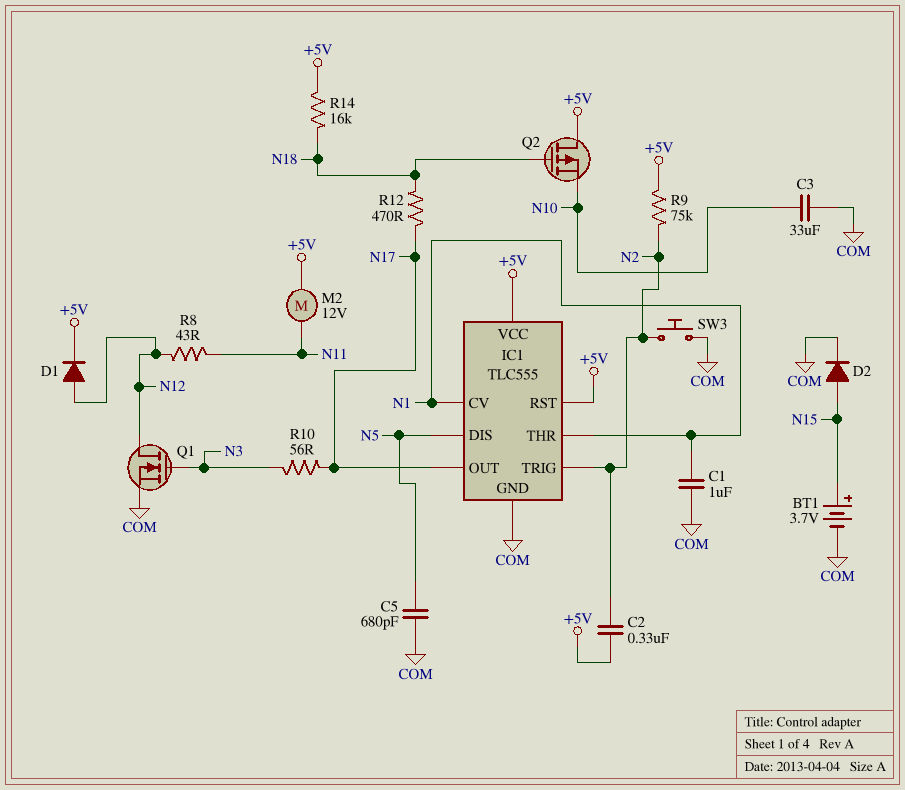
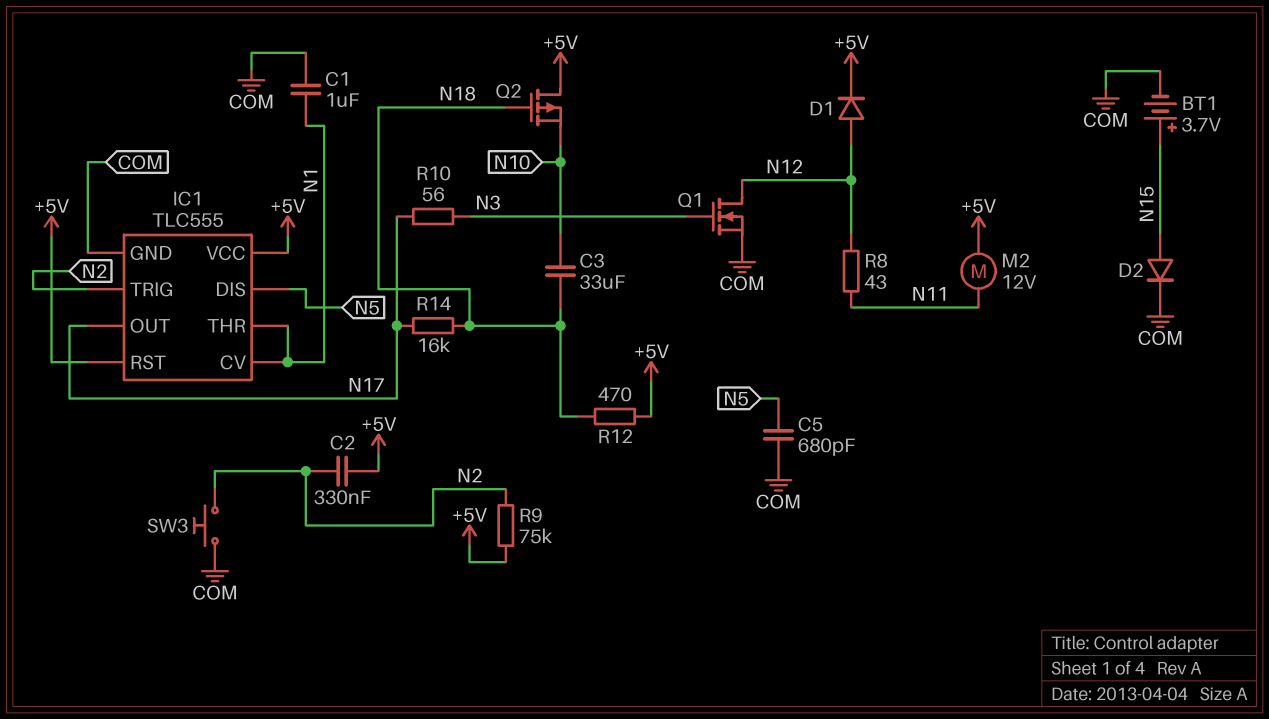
C3: 33uF (COM, N10) -> 33uF (N10, N18)
R12: 470 (N17, N18) -> 470 (+5V, N18)
R14: 16k (+5V, N18) -> 16k (N17, N18)

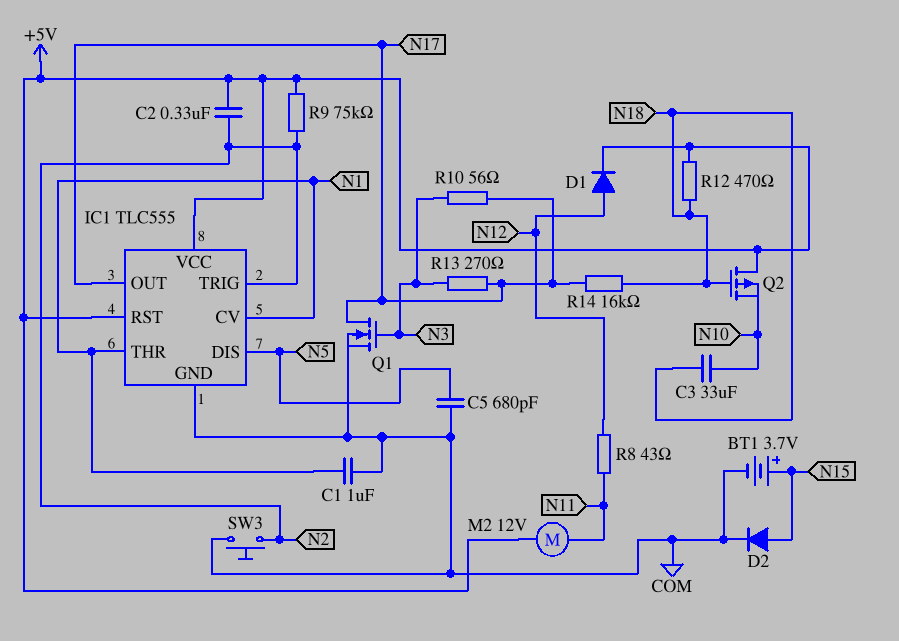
Q1: NMOS (G N3, D N12, S COM) -> NMOS (G N3, D N17, S COM)
R13: none -> 270 (N3, N17)

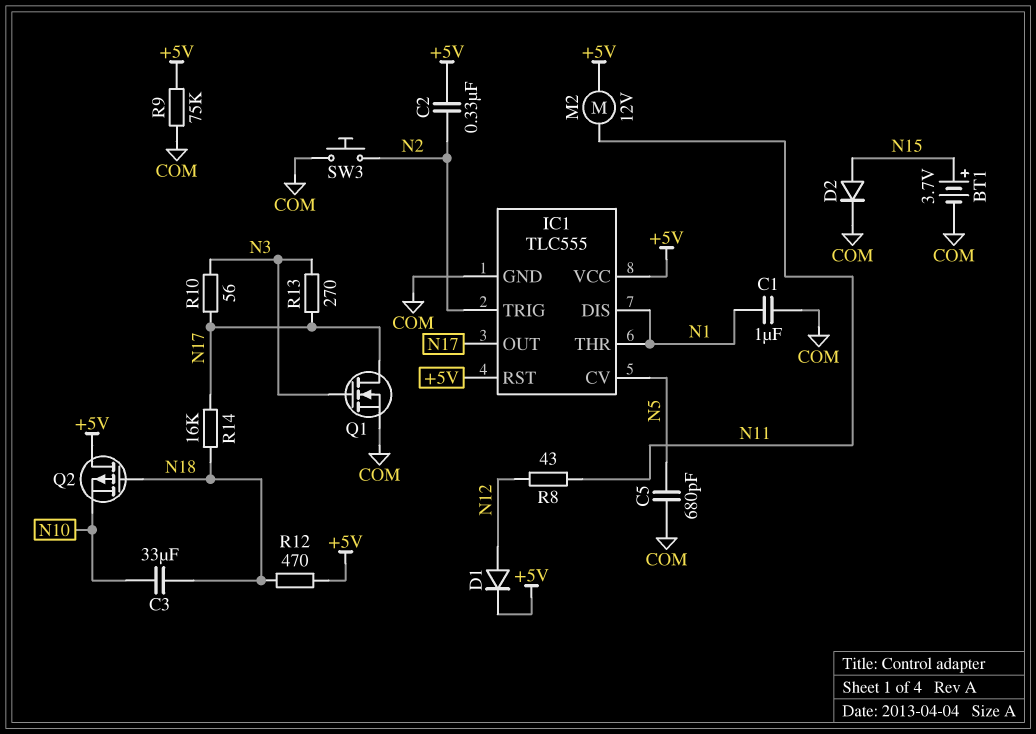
IC1 pin CV: N1 -> N5
IC1 pin DIS: N5 -> N1
R9: 75k (+5V, N2) -> 75k (+5V, COM)

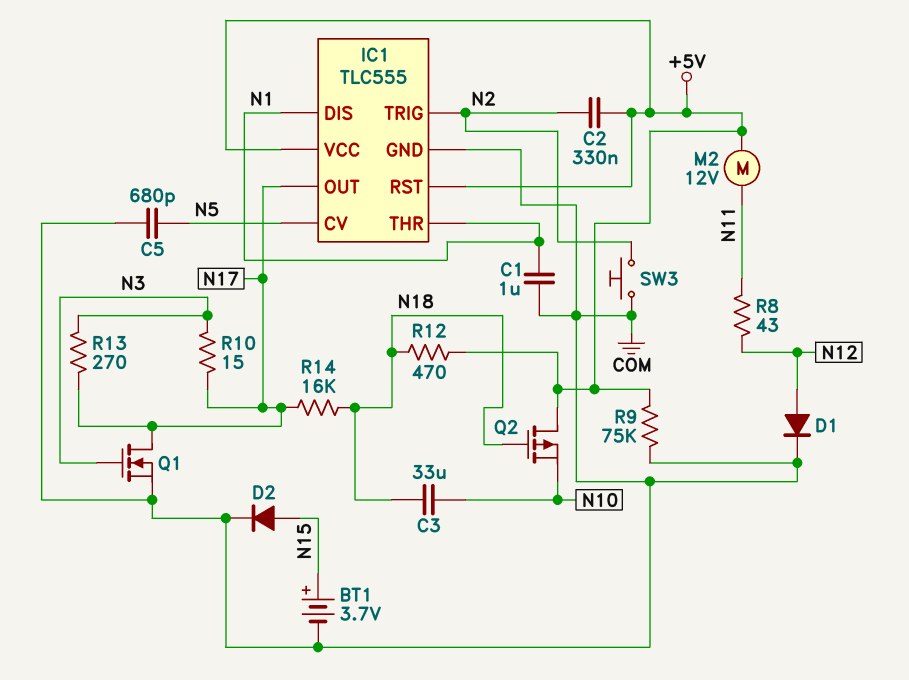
D1: diode (A N12, K +5V) -> diode (A N12, K COM)
R10: 56 (N3, N17) -> 15 (N3, N17)

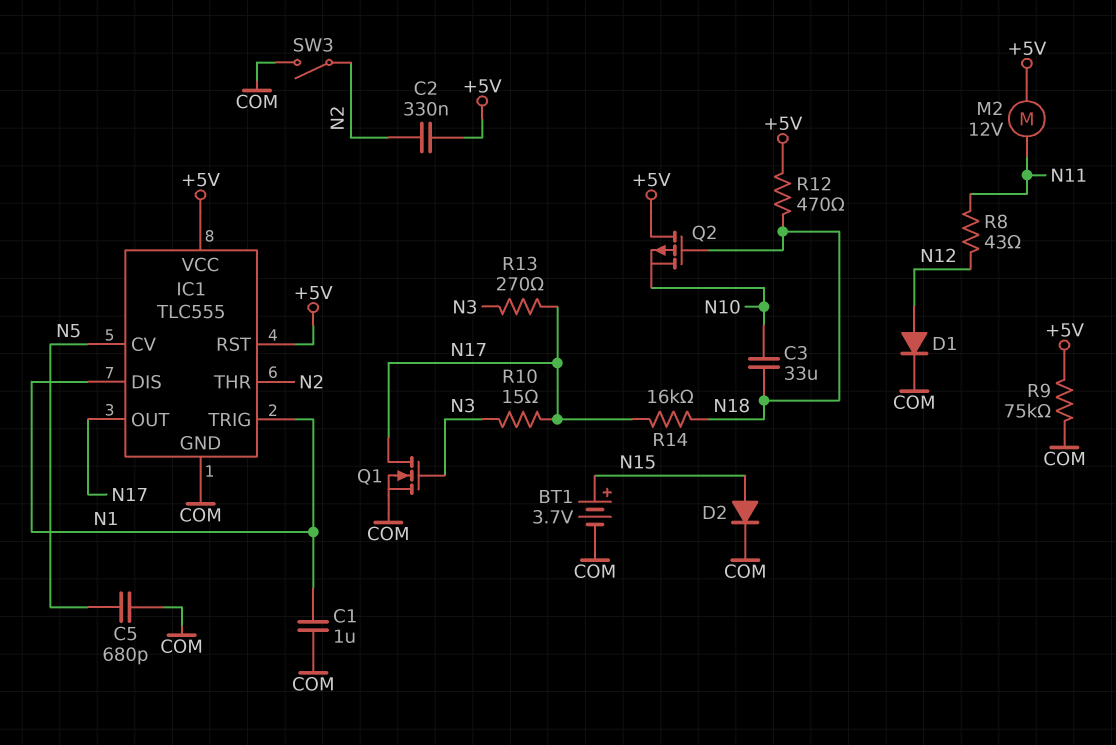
IC1 pin THR: N1 -> N2
IC1 pin TRIG: N2 -> N1
SW3: button (COM, N2) -> switch (COM, N2)

